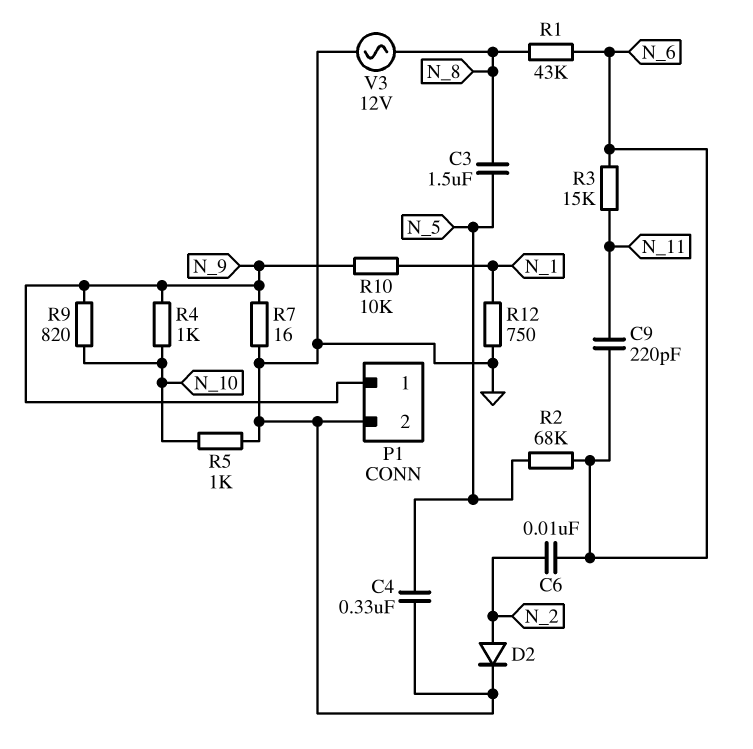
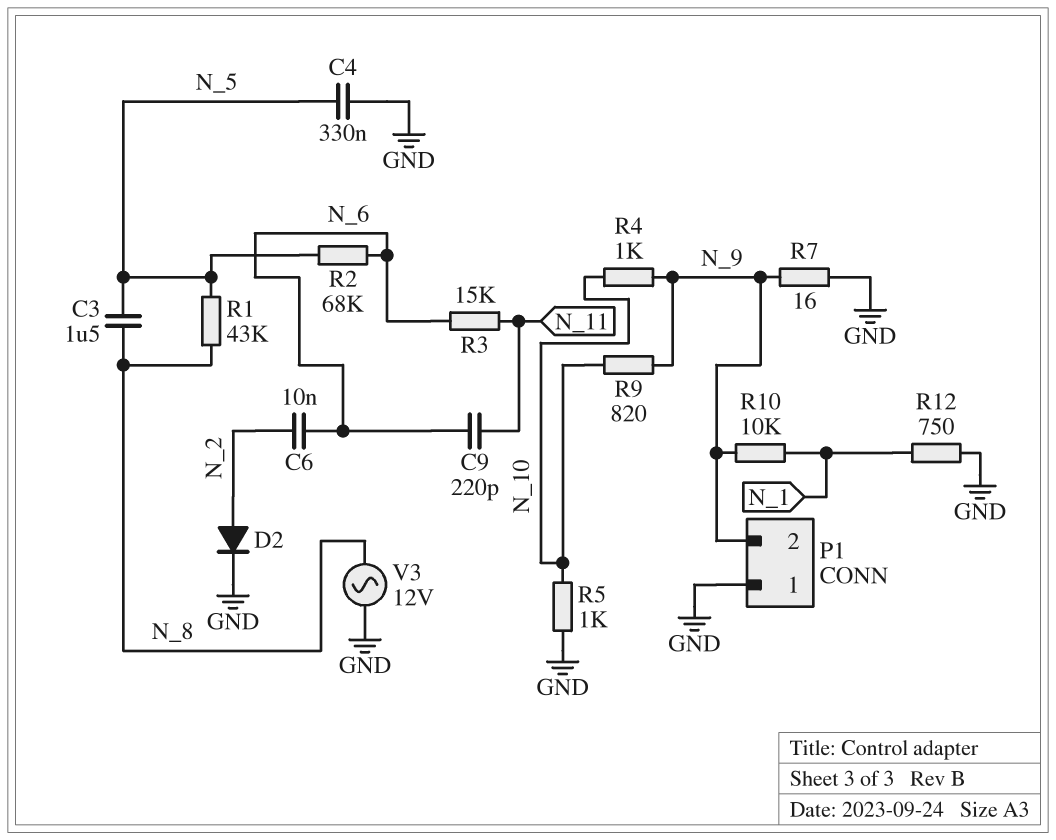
P1 pin 1: N_9 -> GND
P1 pin 2: GND -> N_9
R1: 43k (N_6, N_8) -> 43k (N_5, N_8)

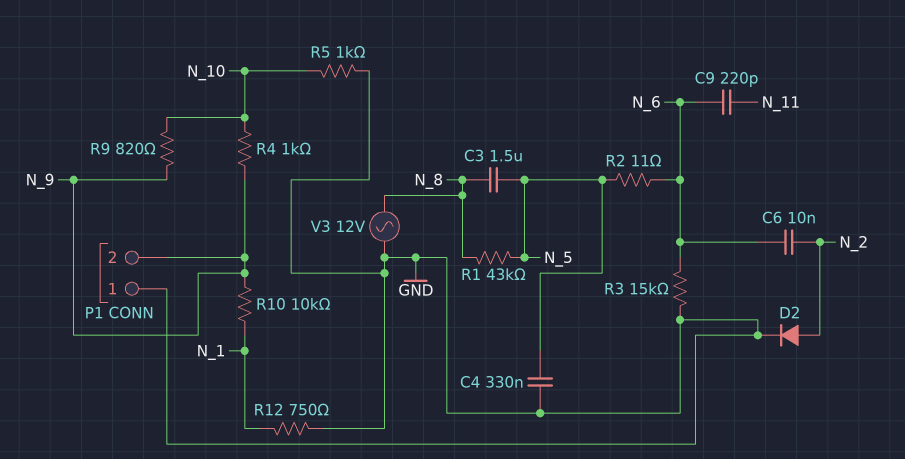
R2: 68k (N_5, N_6) -> 11 (N_5, N_6)
R3: 15k (N_6, N_11) -> 15k (GND, N_6)
R7: 16 (GND, N_9) -> none

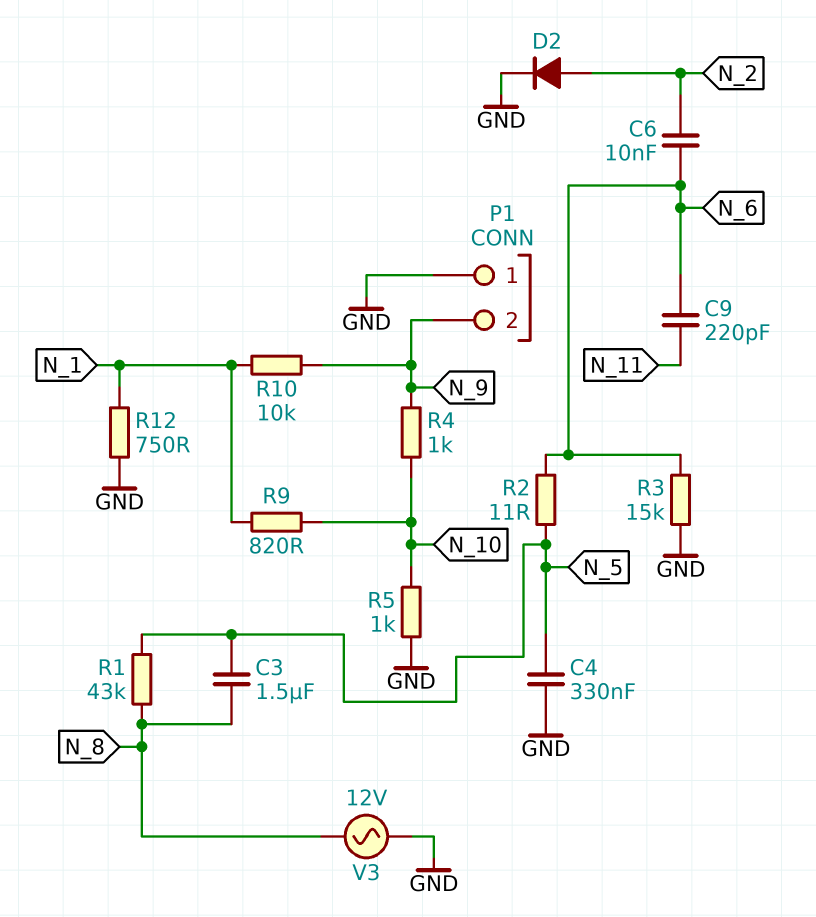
R9: 820 (N_9, N_10) -> 820 (N_1, N_10)

